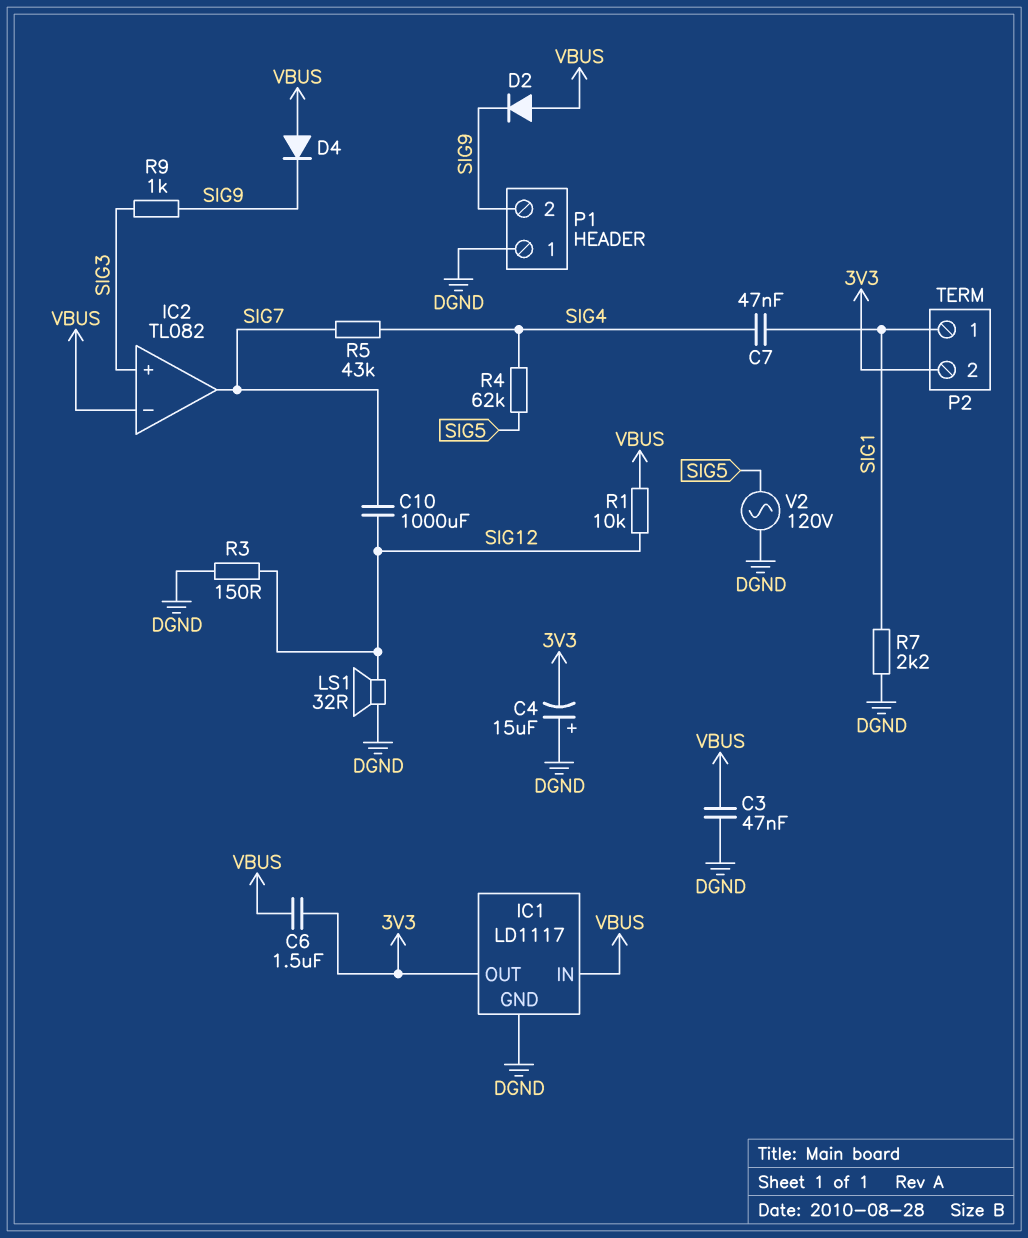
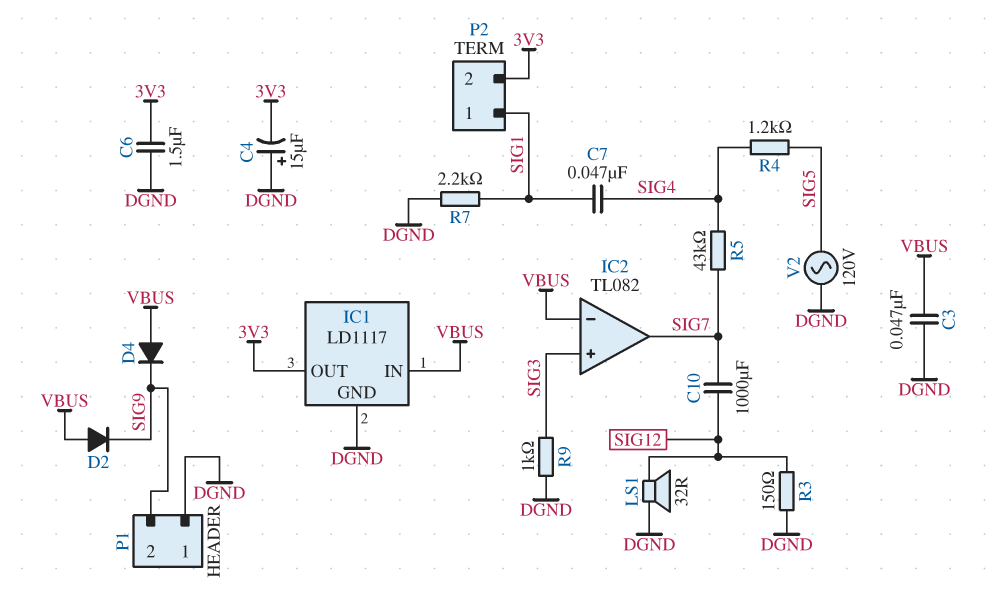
C6: 1.5uF (3V3, VBUS) -> 1.5uF (3V3, DGND)
R1: 10k (SIG12, VBUS) -> none
R4: 62k (SIG4, SIG5) -> 1.2k (SIG4, SIG5)
R9: 1k (SIG3, SIG9) -> 1k (DGND, SIG3)

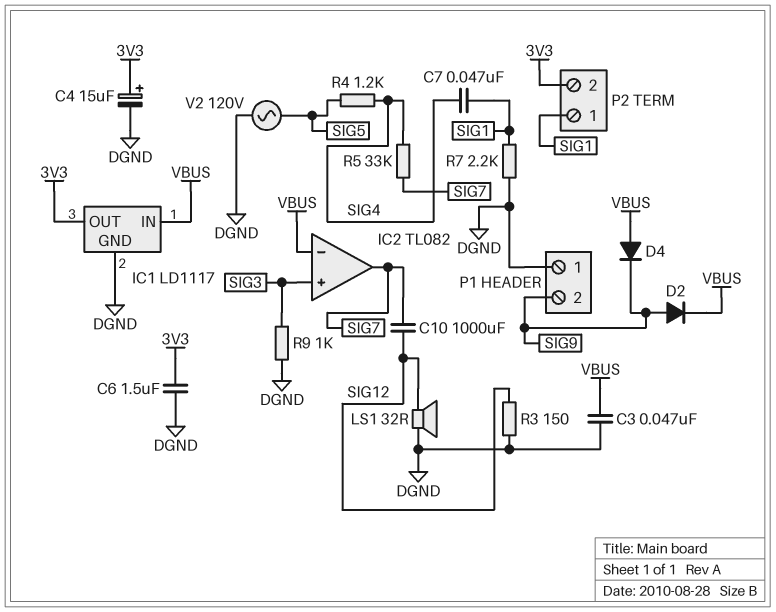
C4: 15uF (plus DGND, minus 3V3) -> 15uF (plus 3V3, minus DGND)
D2: diode (A VBUS, K SIG9) -> diode (A SIG9, K VBUS)
R5: 43k (SIG4, SIG7) -> 33k (SIG4, SIG7)

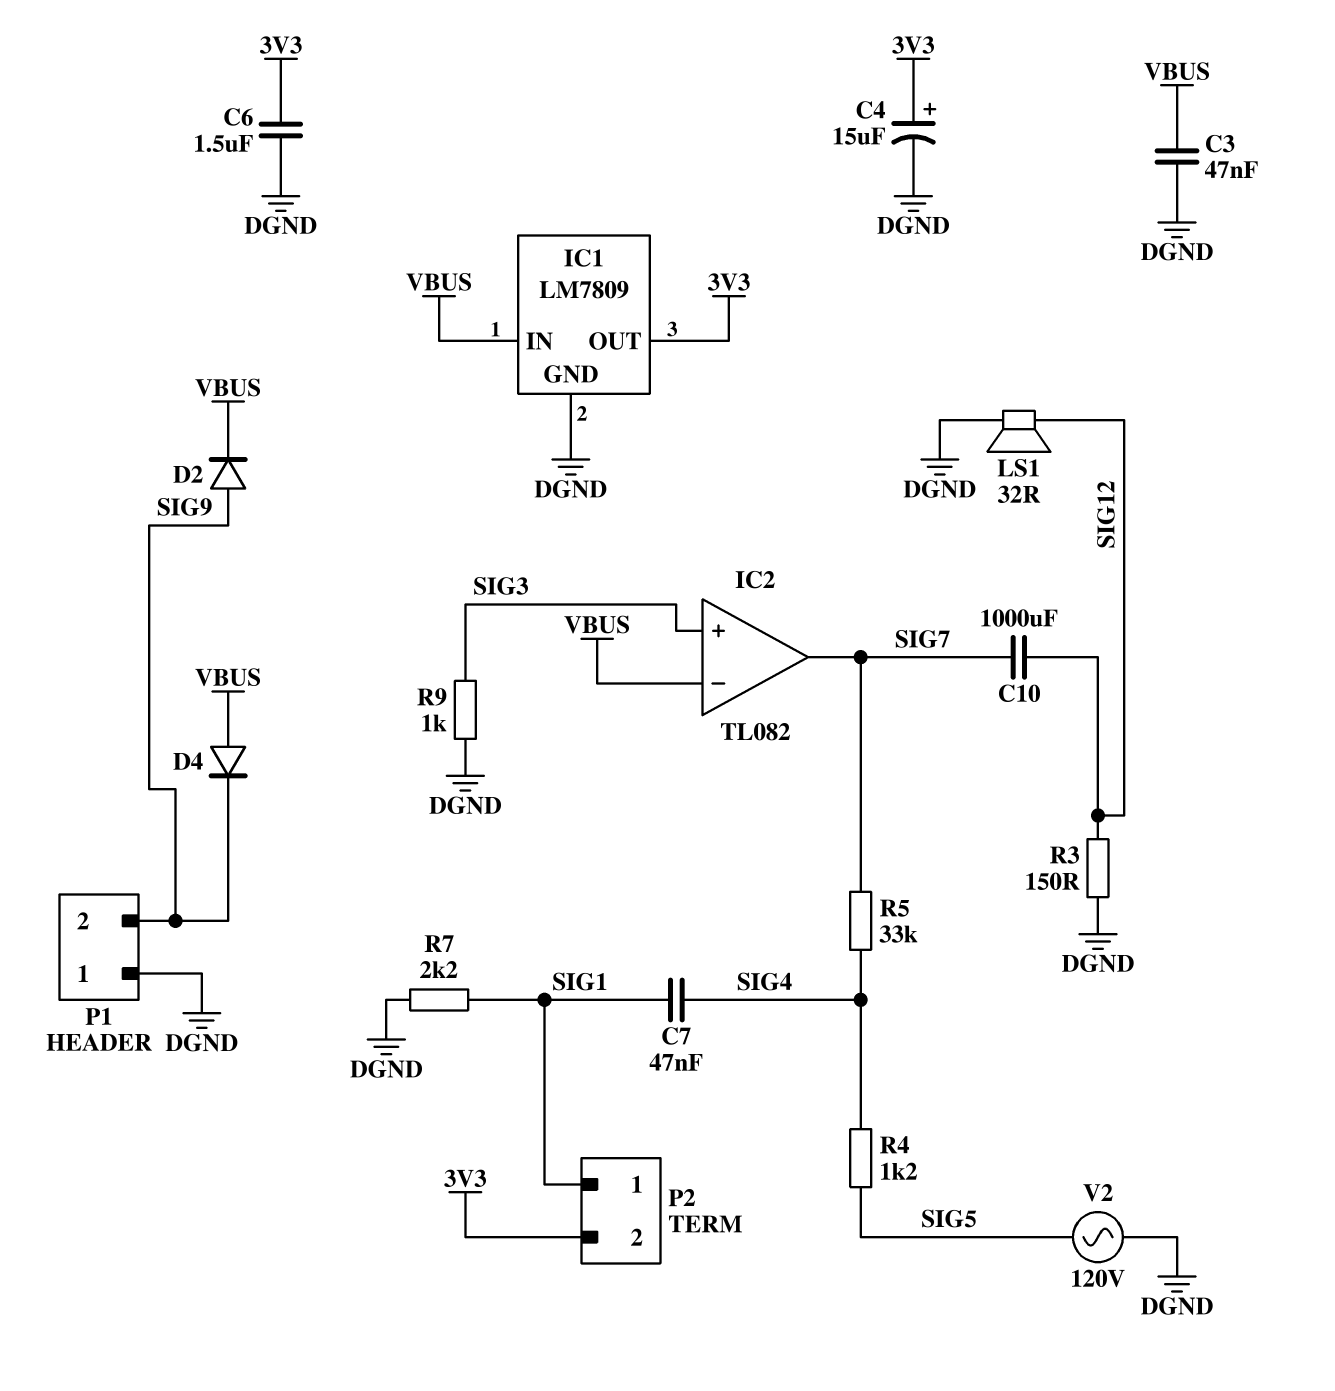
IC1: LD1117 -> LM7809

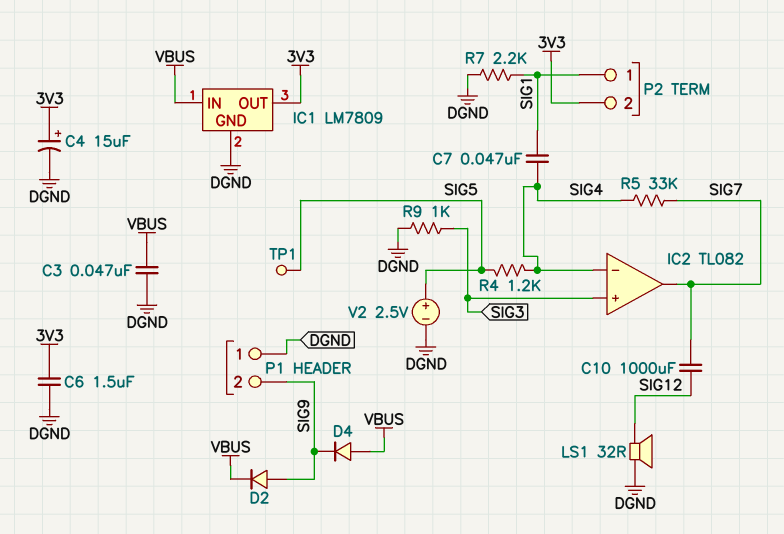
IC2 pin in-: VBUS -> SIG4
R3: 150 (DGND, SIG12) -> none
TP1: none -> test point (SIG5)
V2: AC 120V (DGND, SIG5) -> 2.5V (plus SIG5, minus DGND)

